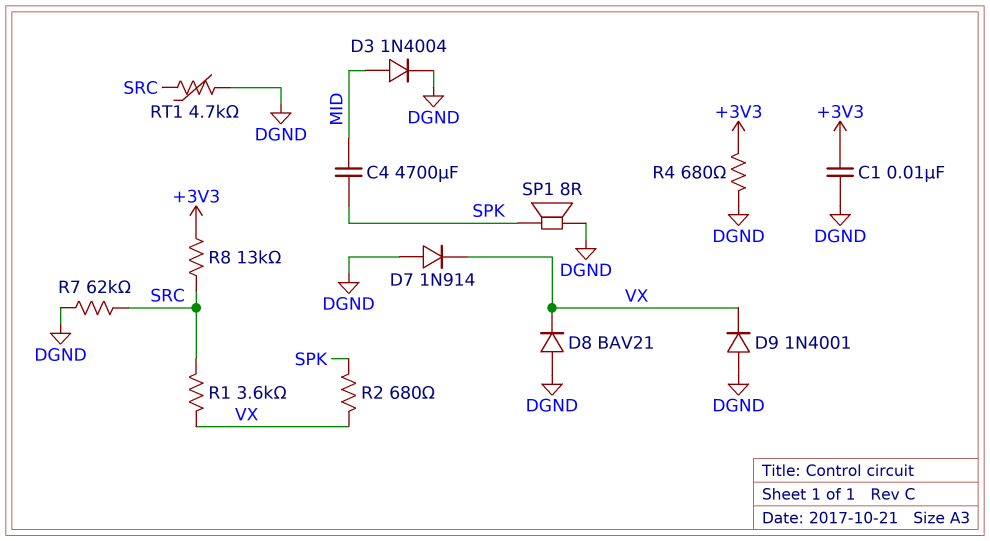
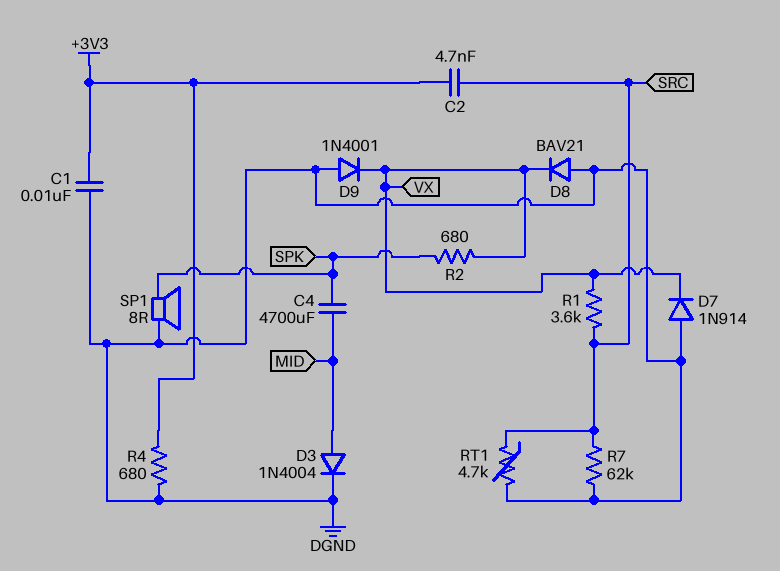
C2: none -> 4.7nF (+3V3, SRC)
R8: 13k (+3V3, SRC) -> none

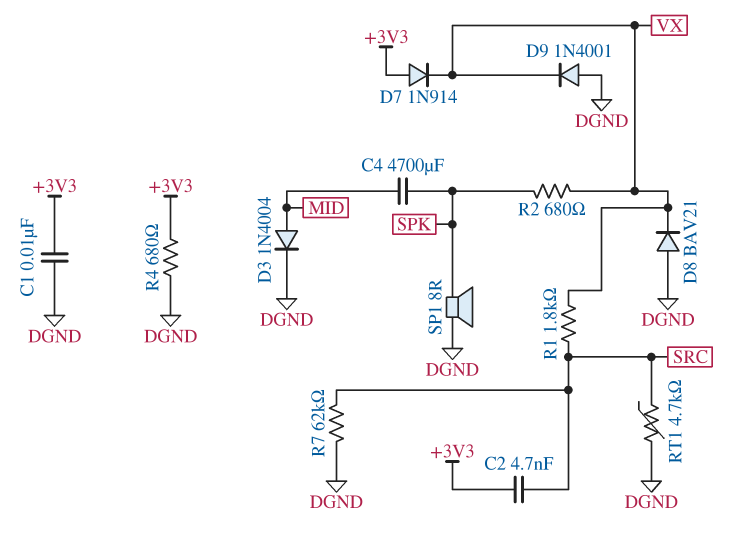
D7: diode 1N914 (A DGND, K VX) -> diode 1N914 (A +3V3, K VX)
R1: 3.6k (SRC, VX) -> 1.8k (SRC, VX)

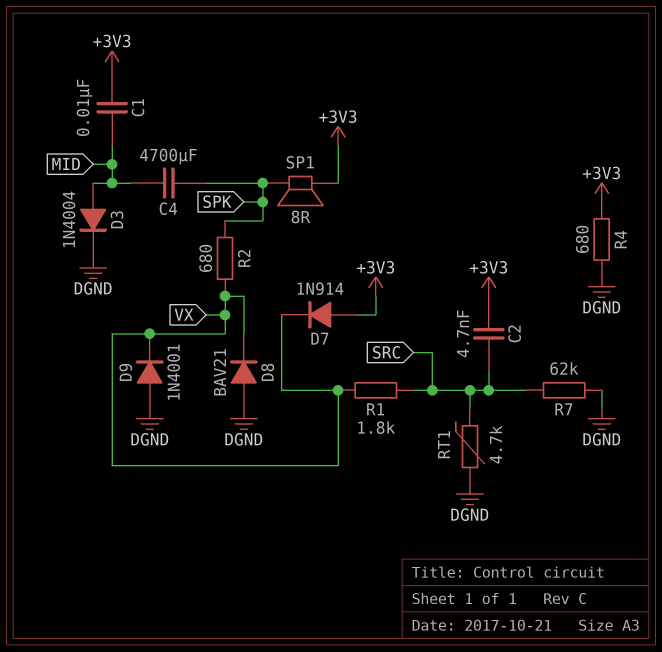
C1: 10nF (+3V3, DGND) -> 10nF (+3V3, MID)
SP1: speaker 8R (DGND, SPK) -> speaker 8R (+3V3, SPK)

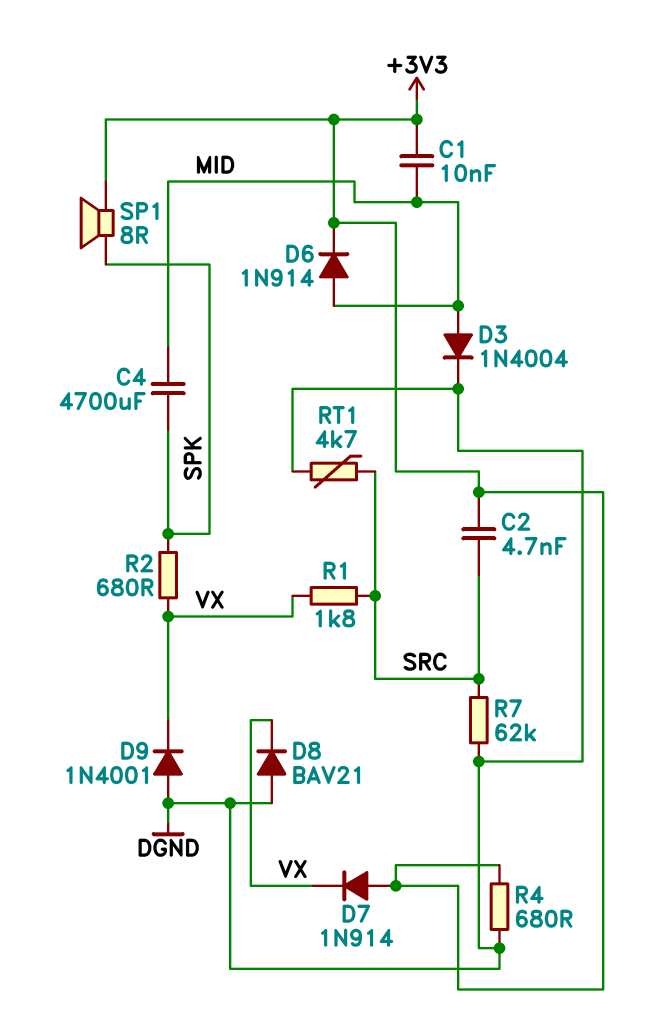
D6: none -> diode 1N914 (A MID, K +3V3)

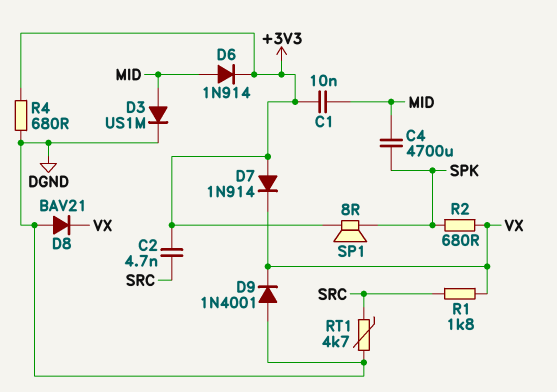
D3: diode 1N4004 (A MID, K DGND) -> diode US1M (A MID, K DGND)
R7: 62k (DGND, SRC) -> none

